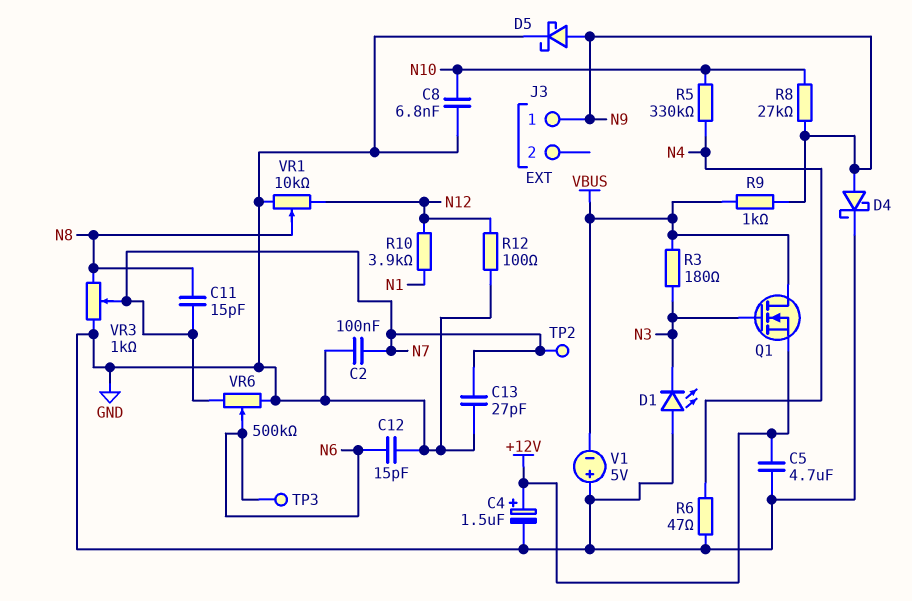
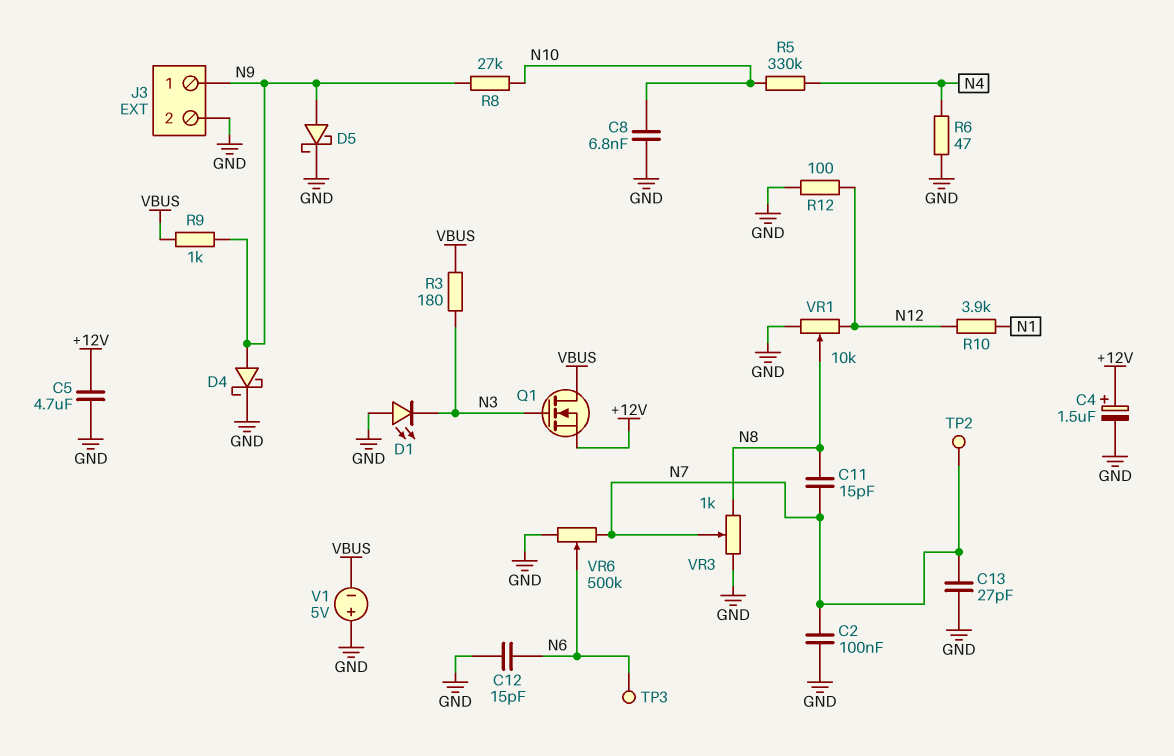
J3 pin 2: none -> GND

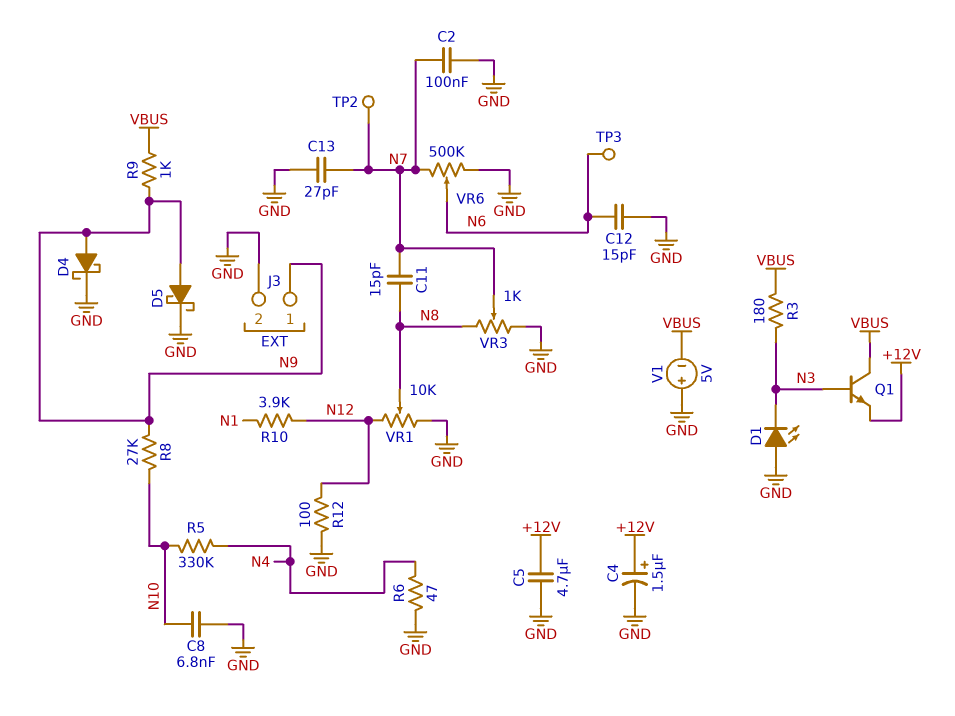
Q1: NMOS (G N3, D VBUS, S +12V) -> NPN (B N3, C VBUS, E +12V)

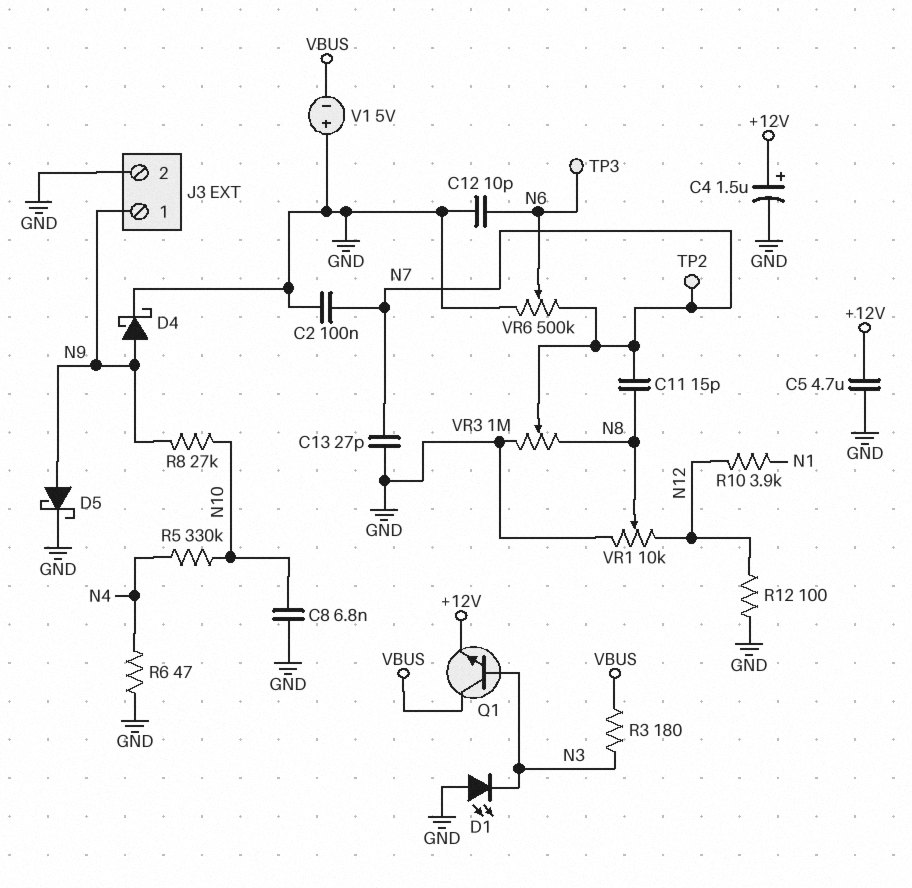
C12: 15pF (GND, N6) -> 10pF (GND, N6)
R9: 1k (N9, VBUS) -> none
VR3: 1k (GND, N8, wiper N7) -> 1M (GND, N8, wiper N7)

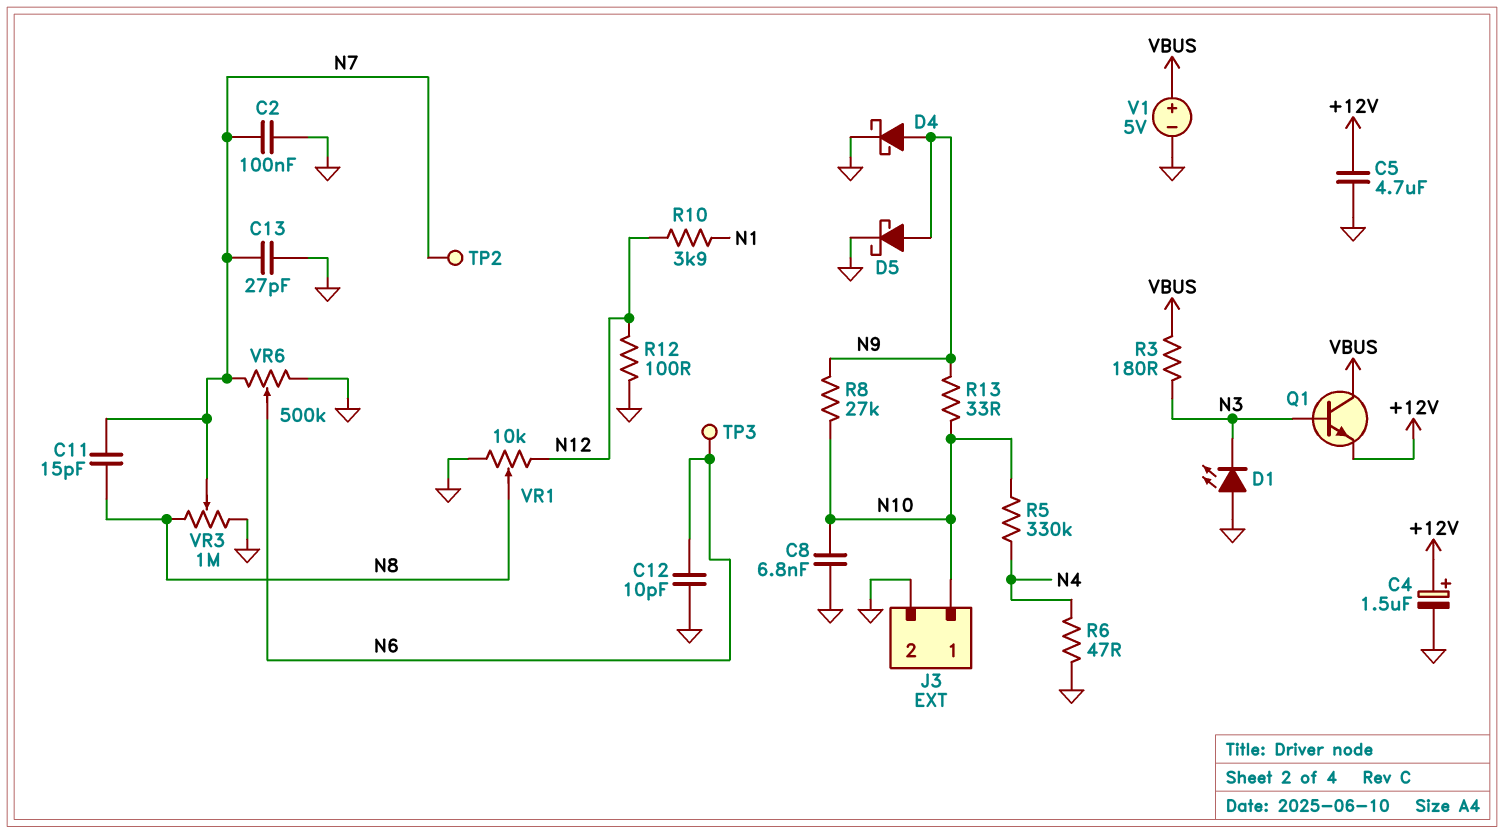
J3 pin 1: N9 -> N10
R13: none -> 33 (N9, N10)
V1: 5V (plus GND, minus VBUS) -> 5V (plus VBUS, minus GND)

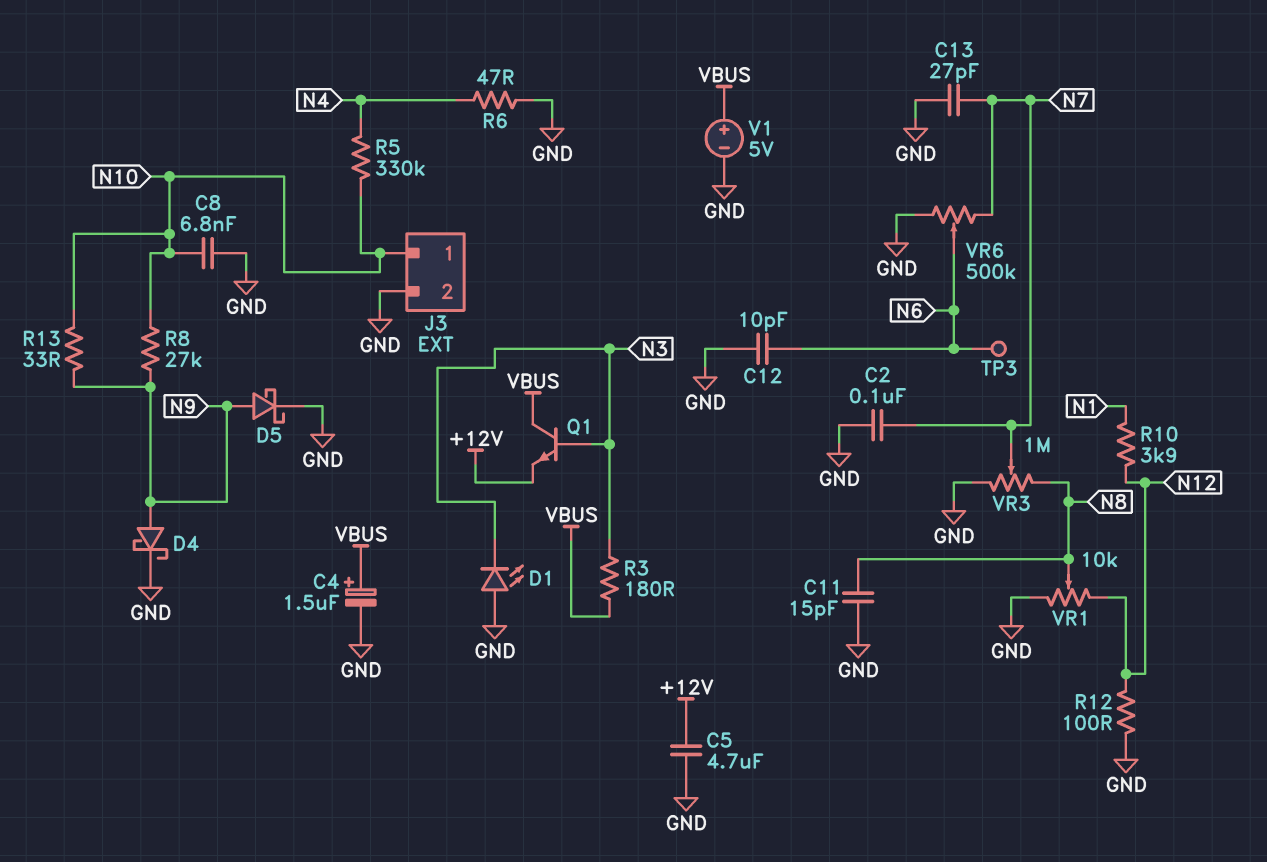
C4: 1.5uF (plus +12V, minus GND) -> 1.5uF (plus VBUS, minus GND)
C11: 15pF (N7, N8) -> 15pF (GND, N8)
TP2: test point (N7) -> none

